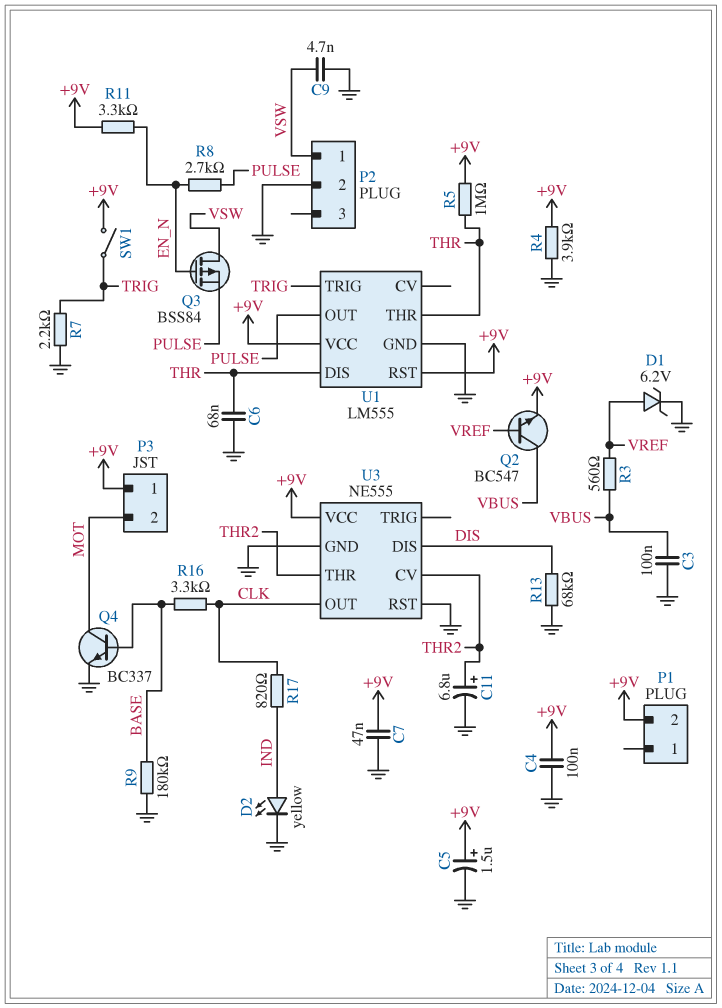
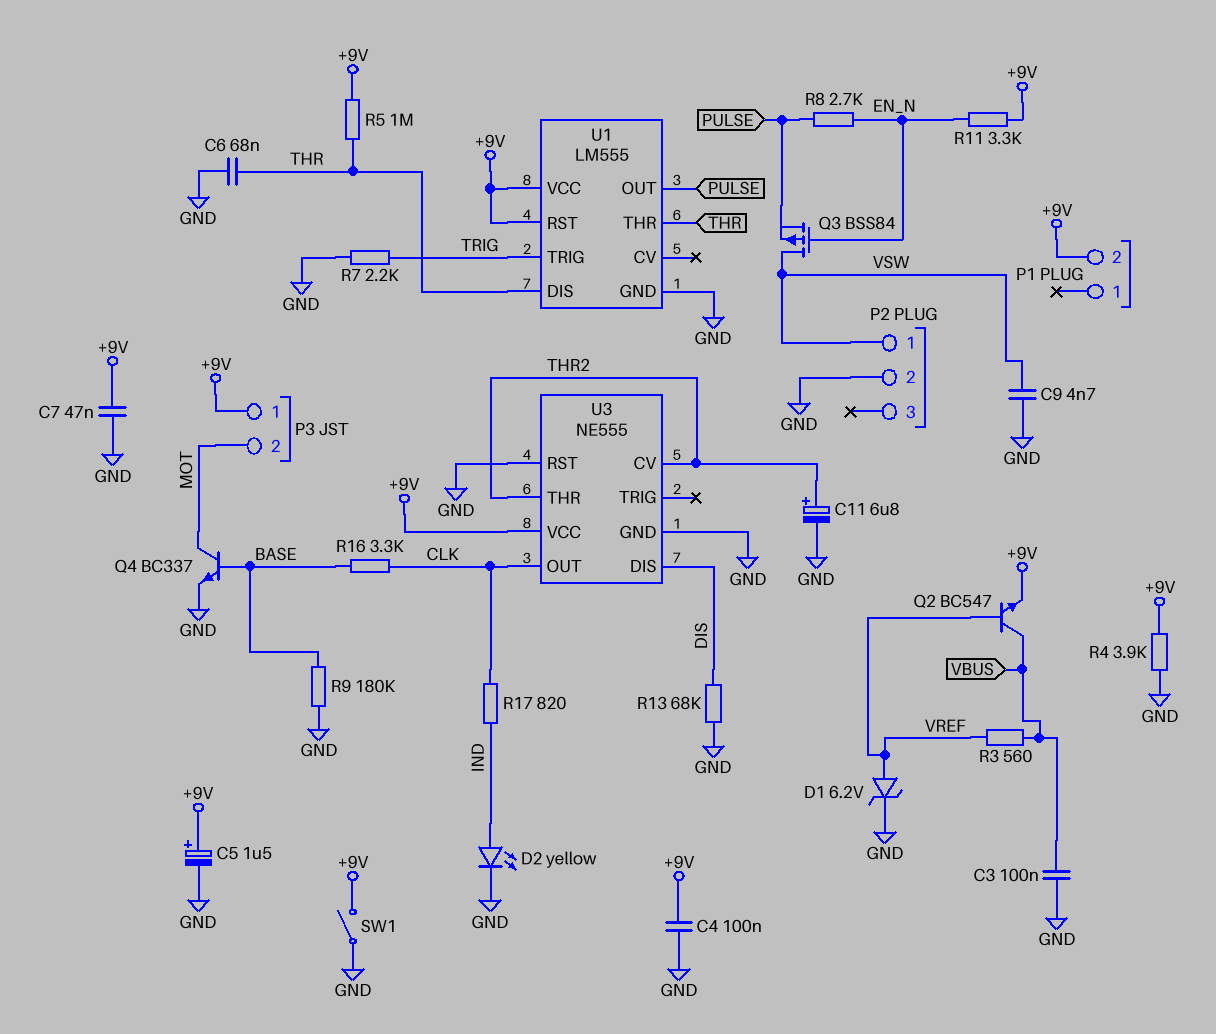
SW1: switch (+9V, TRIG) -> switch (+9V, GND)

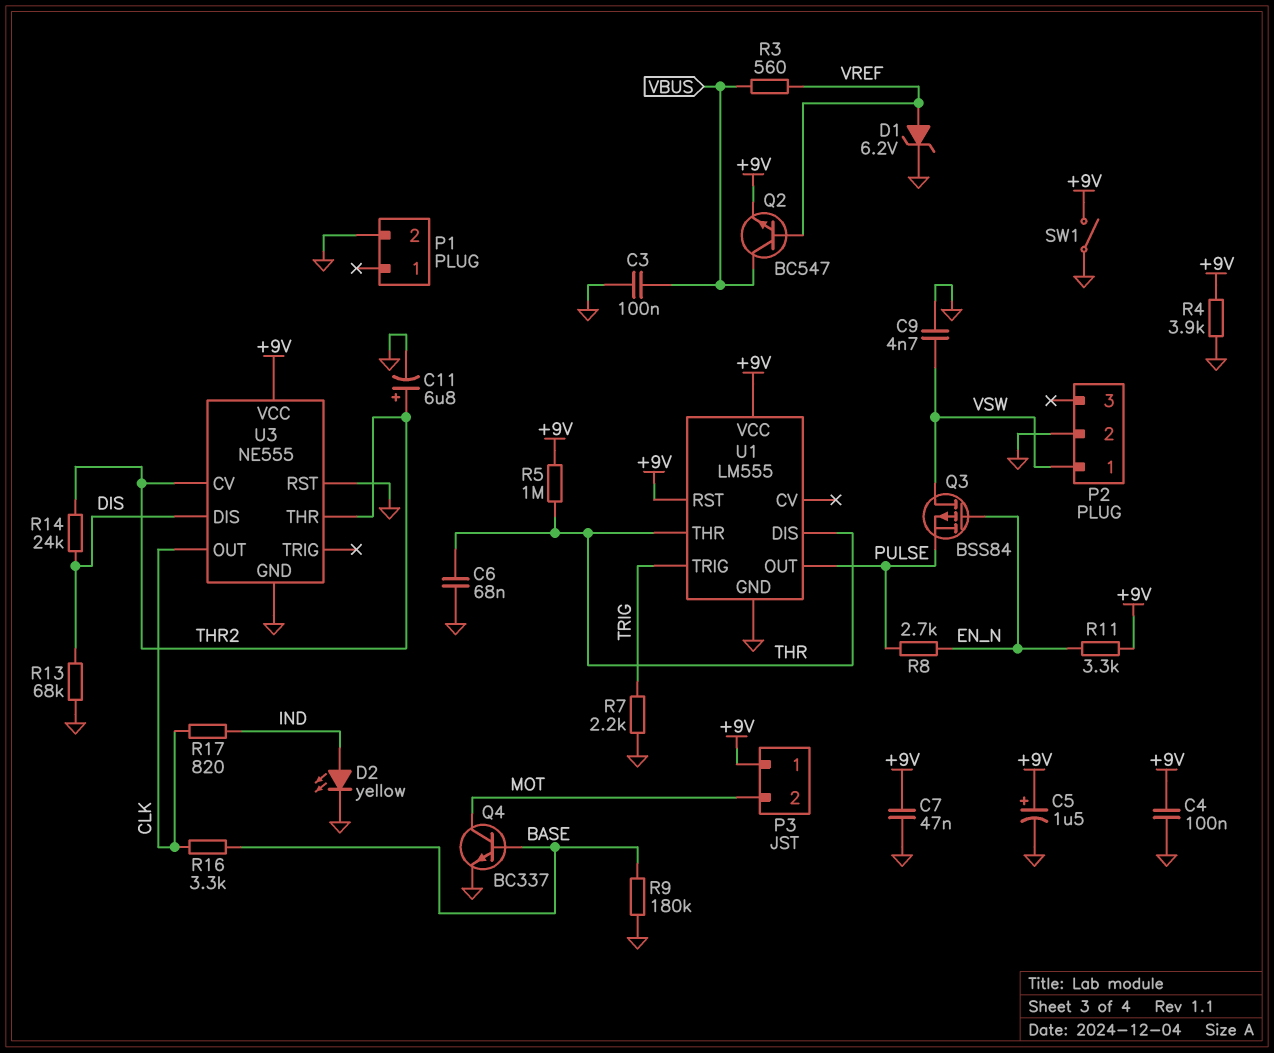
P1 pin 2: +9V -> GND
R14: none -> 24k (DIS, THR2)

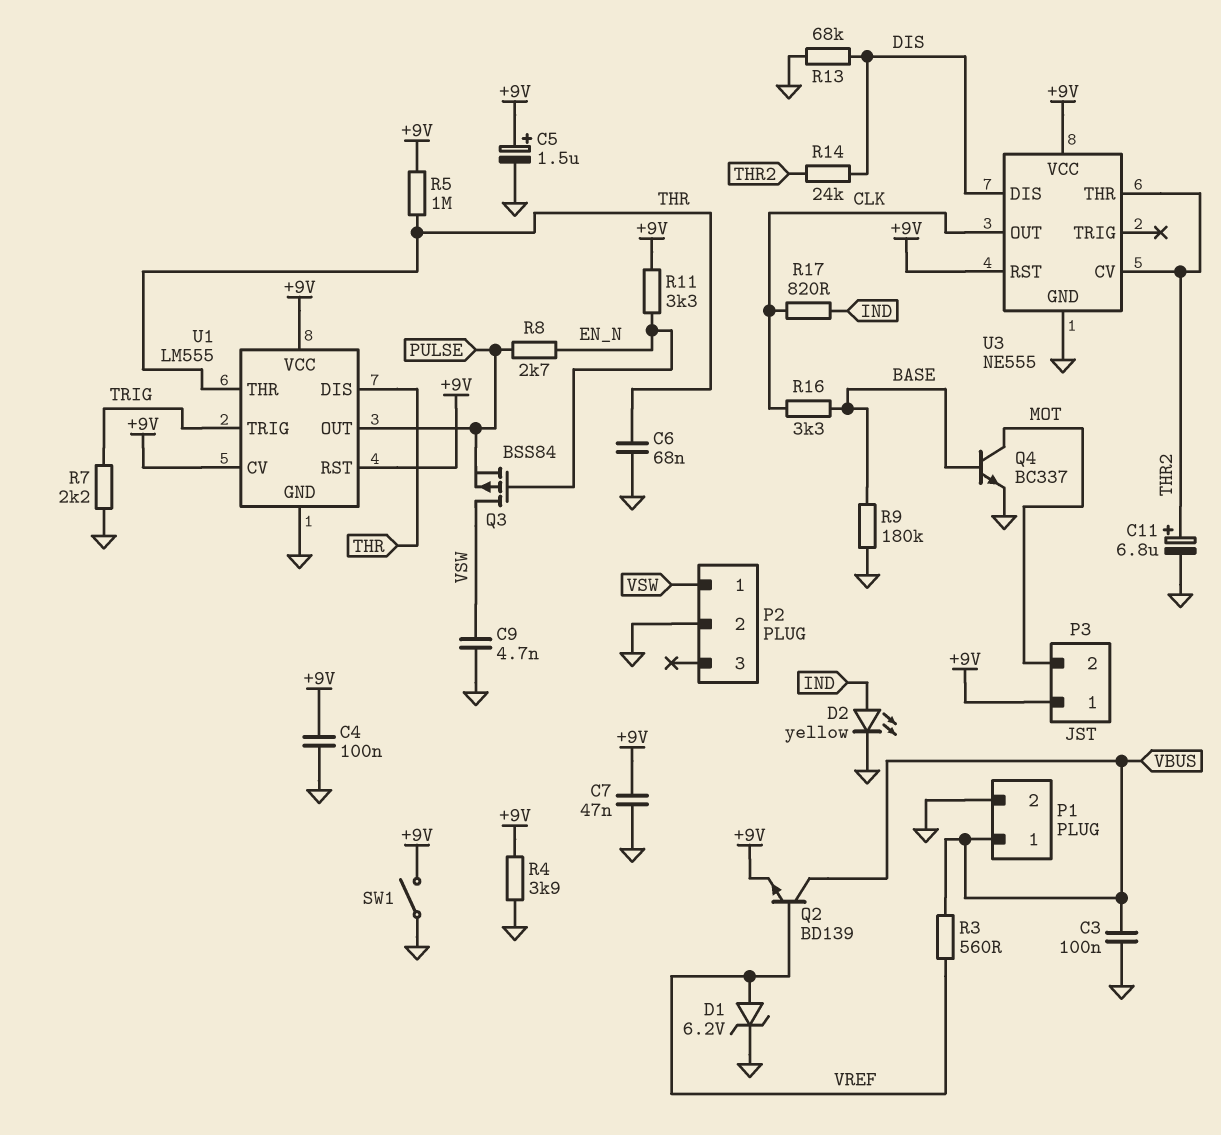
P1 pin 1: none -> VBUS
Q2: NPN BC547 (B VREF, C VBUS, E +9V) -> NPN BD139 (B VREF, C VBUS, E +9V)
U1 pin CV: none -> +9V
U3 pin RST: GND -> +9V

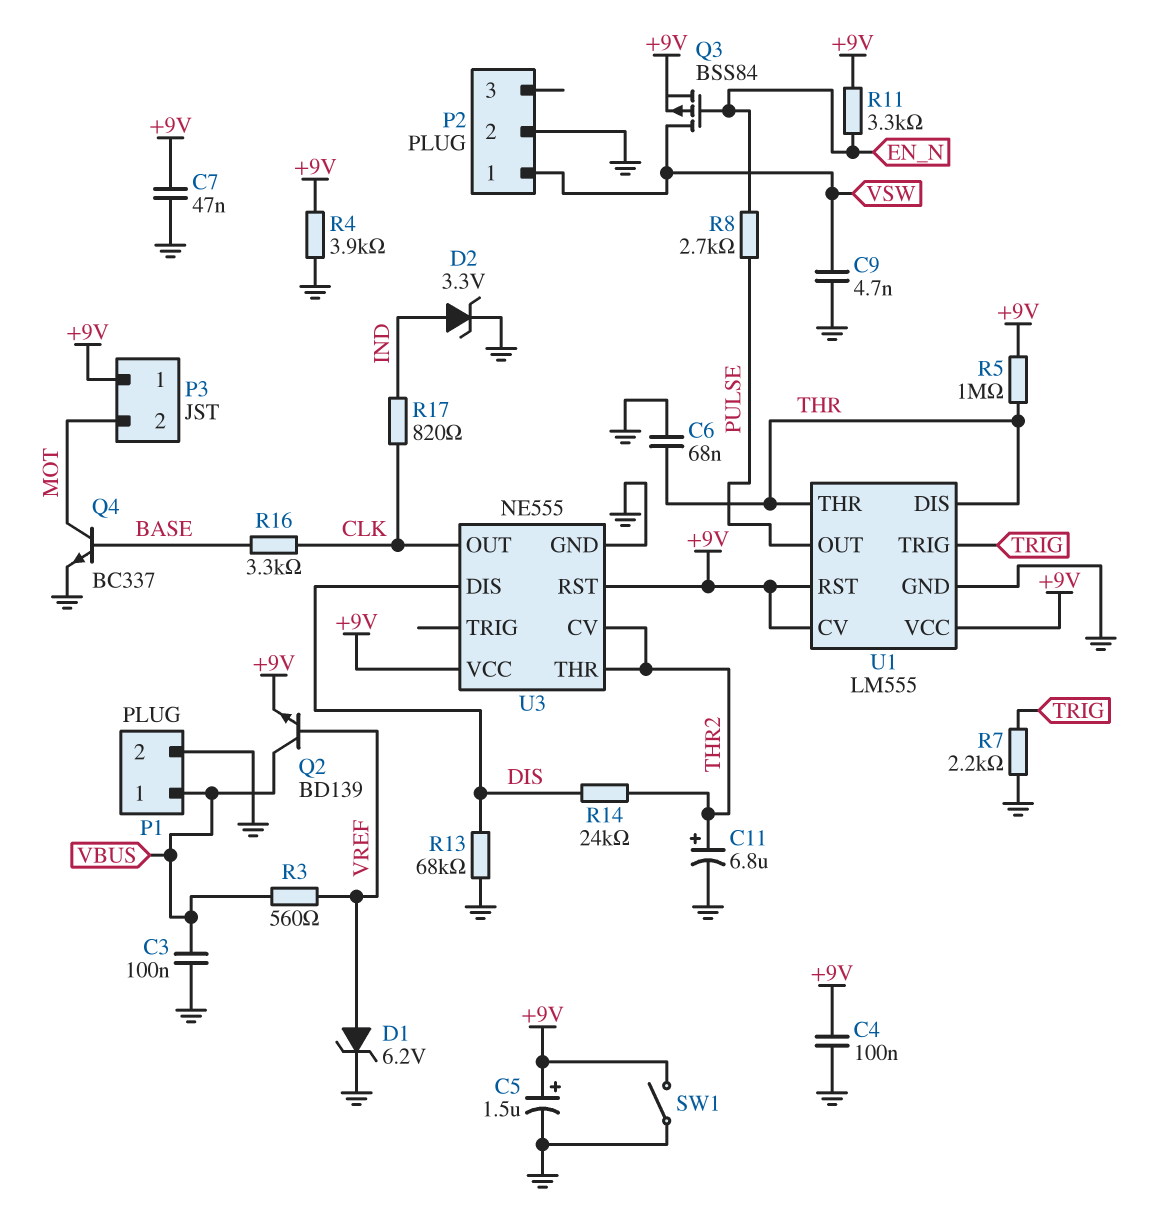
D2: LED yellow (A IND, K GND) -> zener 3.3V (A IND, K GND)
Q3: PMOS BSS84 (G EN_N, D VSW, S PULSE) -> PMOS BSS84 (G EN_N, D VSW, S +9V)
R9: 180k (BASE, GND) -> none

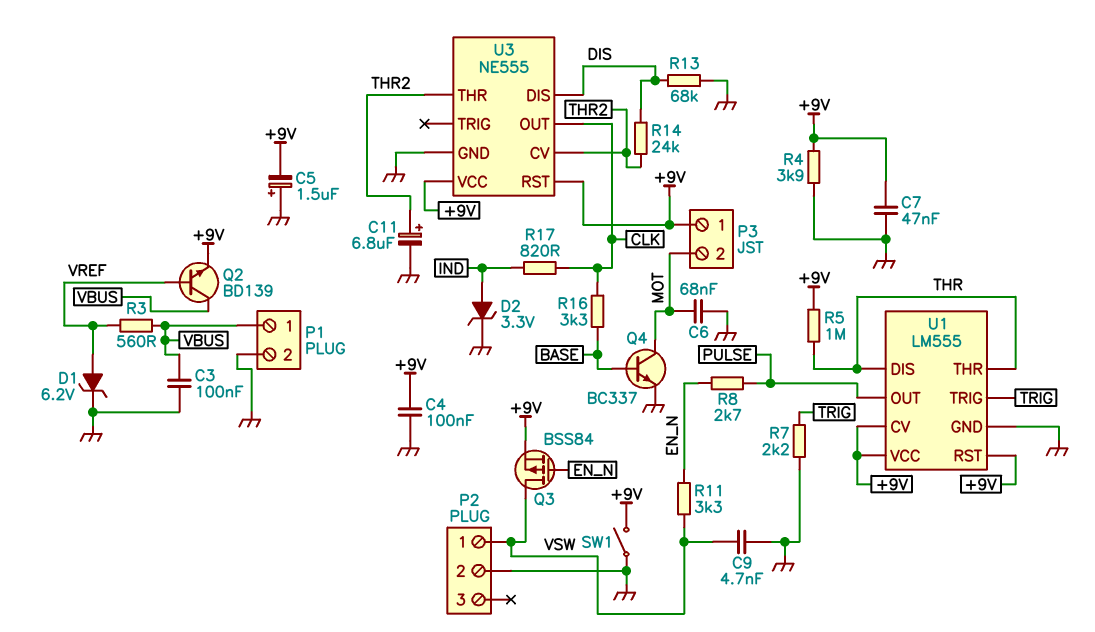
C5: 1.5uF (plus +9V, minus GND) -> 1.5uF (plus GND, minus +9V)
C6: 68nF (GND, THR) -> 68nF (GND, MOT)
R11: 3.3k (+9V, EN_N) -> 3.3k (EN_N, VSW)

